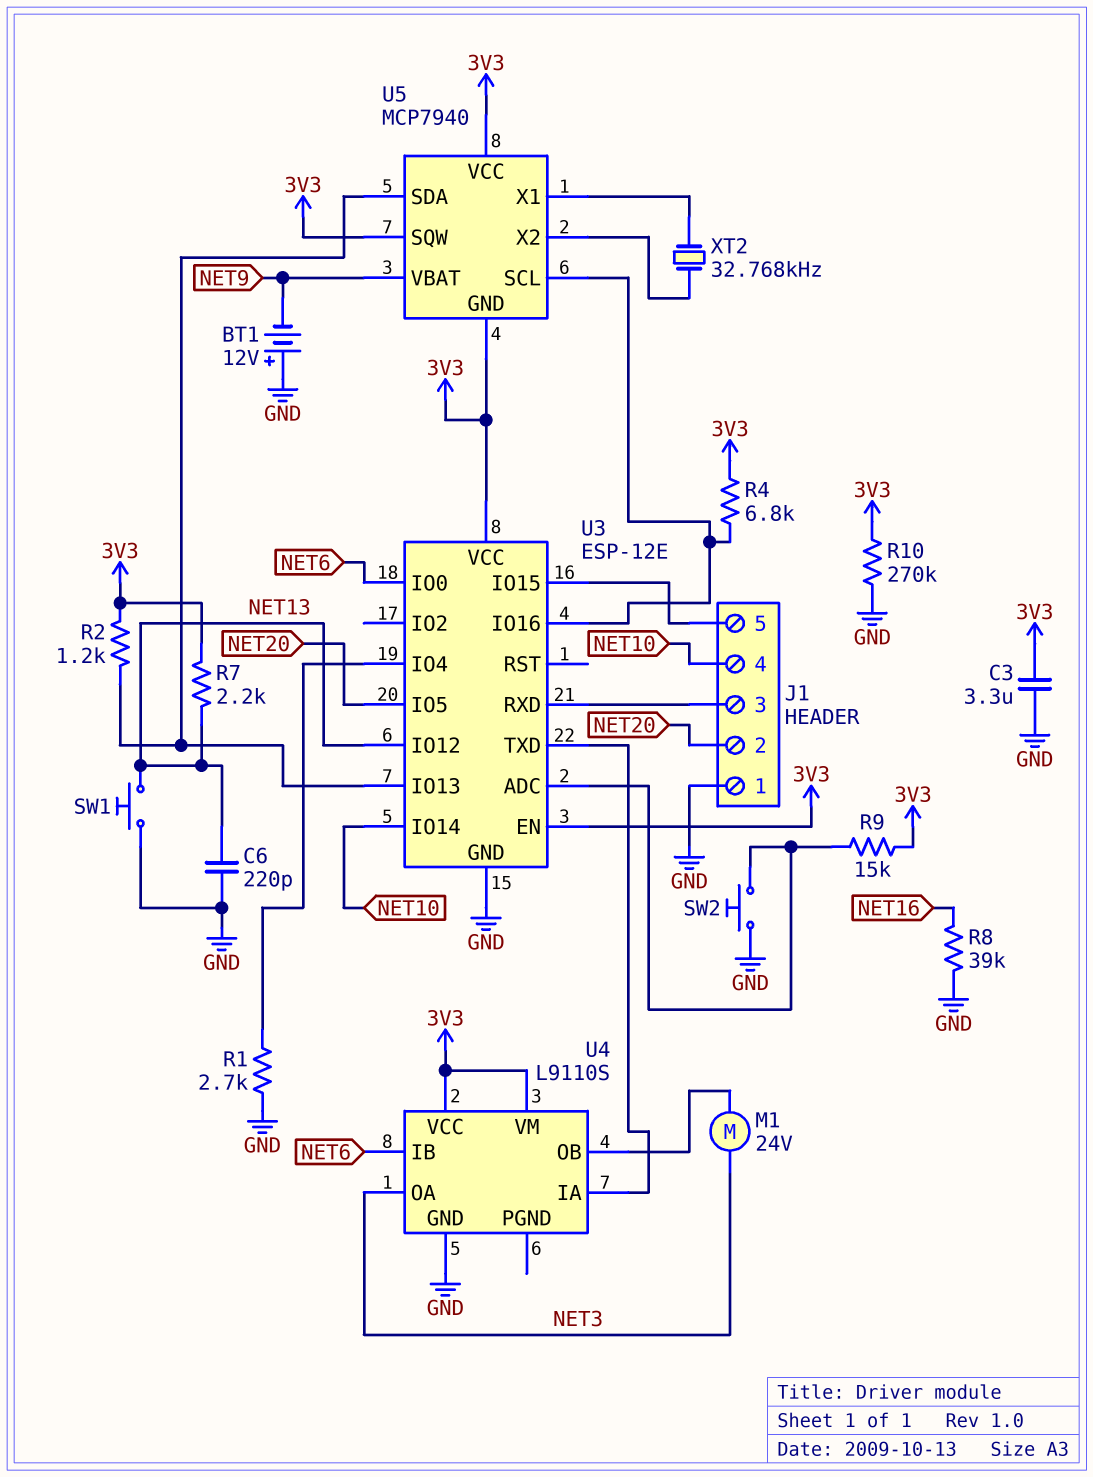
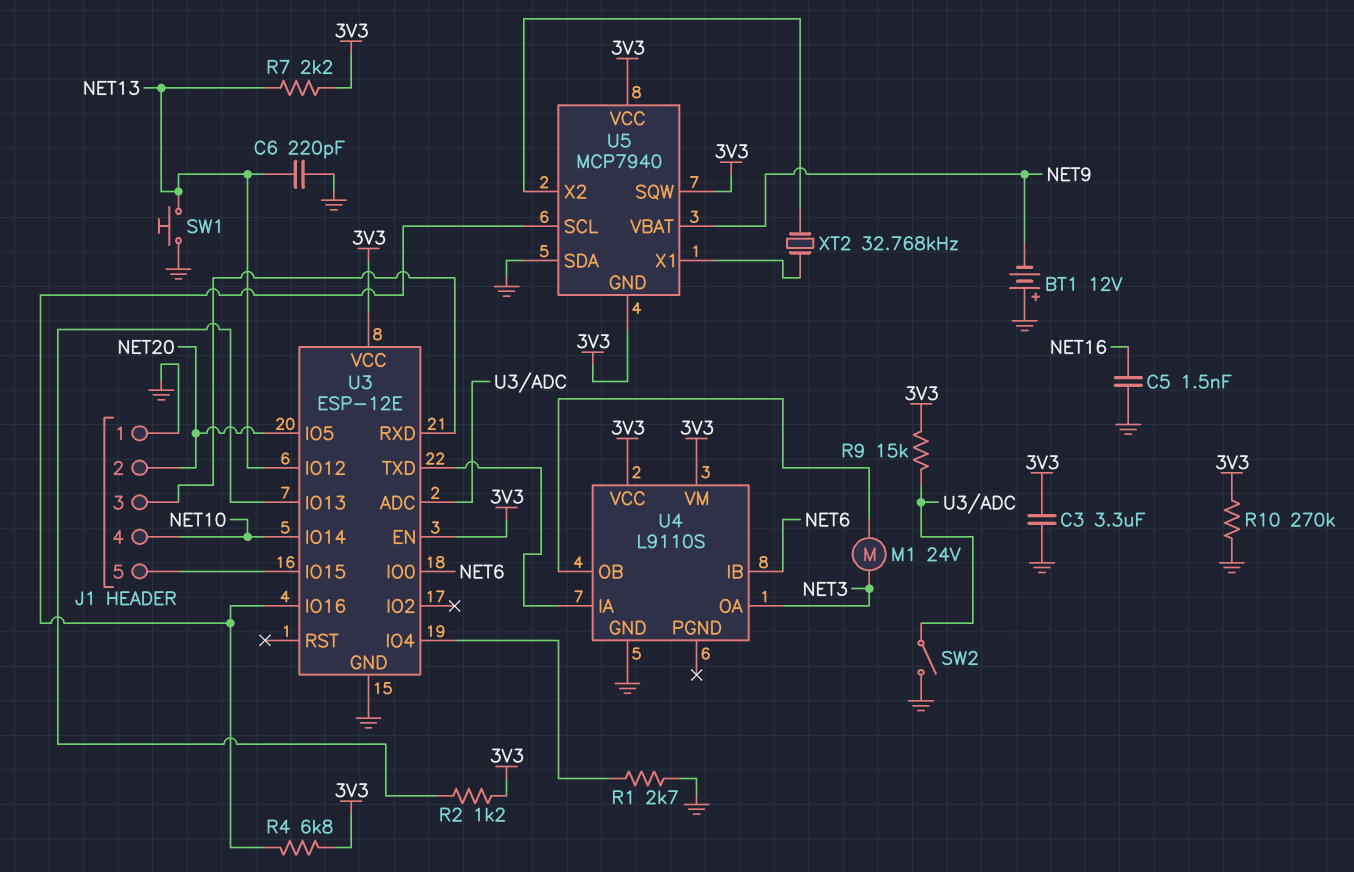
C5: none -> 1.5nF (GND, NET16)
R8: 39k (GND, NET16) -> none
SW2: button (GND, U3/ADC) -> switch (GND, U3/ADC)
U5 pin SDA: U3/IO13 -> GND

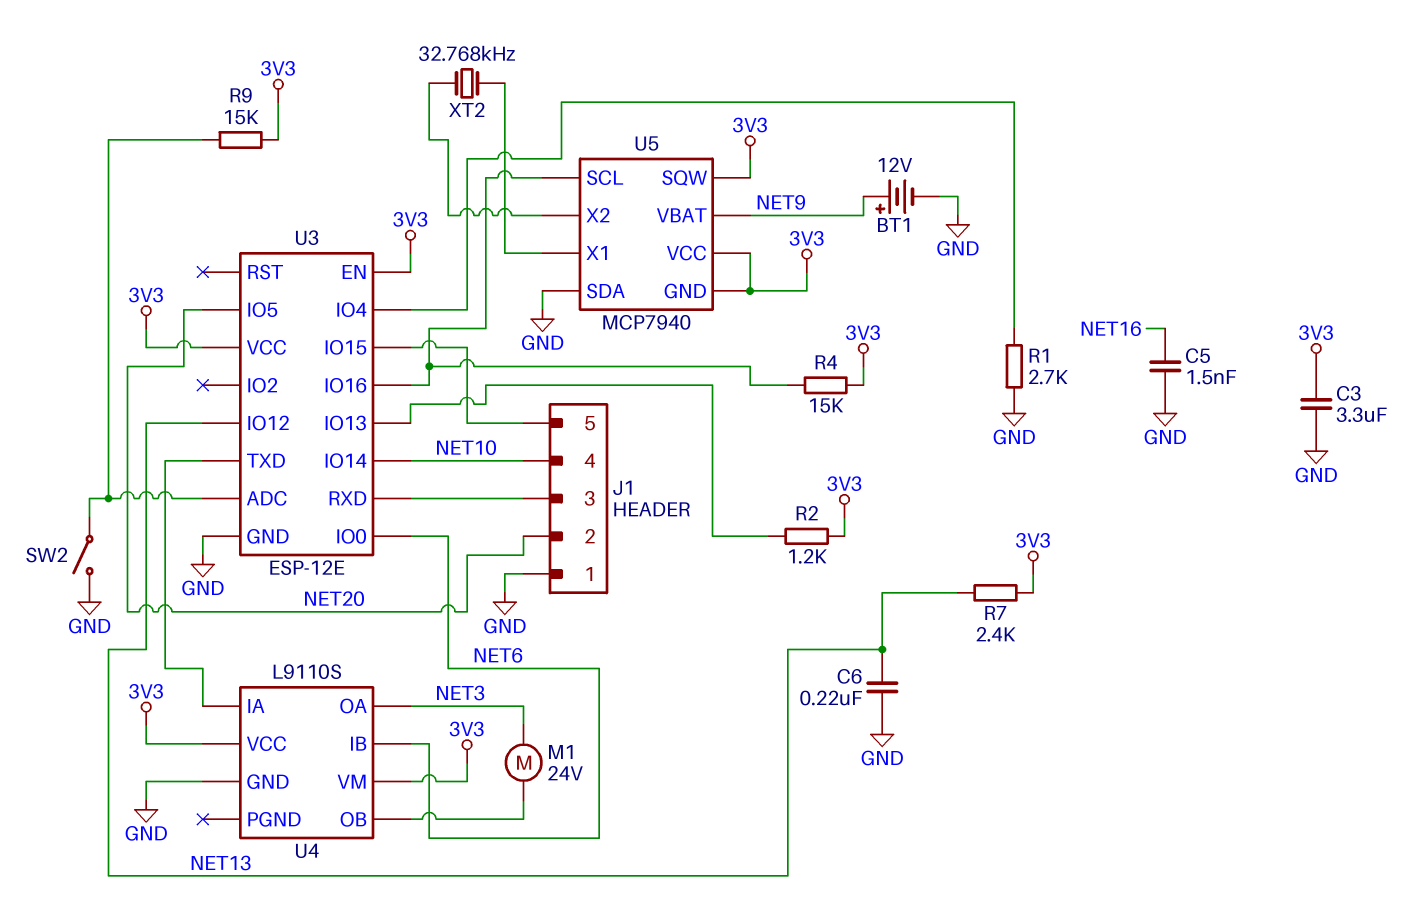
BT1: 12V (plus GND, minus NET9) -> 12V (plus NET9, minus GND)
C6: 220pF (GND, NET13) -> 220nF (GND, NET13)
R4: 6.8k (3V3, U3/IO16) -> 15k (3V3, U3/IO16)
R7: 2.2k (3V3, NET13) -> 2.4k (3V3, NET13)
R10: 270k (3V3, GND) -> none
SW1: button (GND, NET13) -> none

